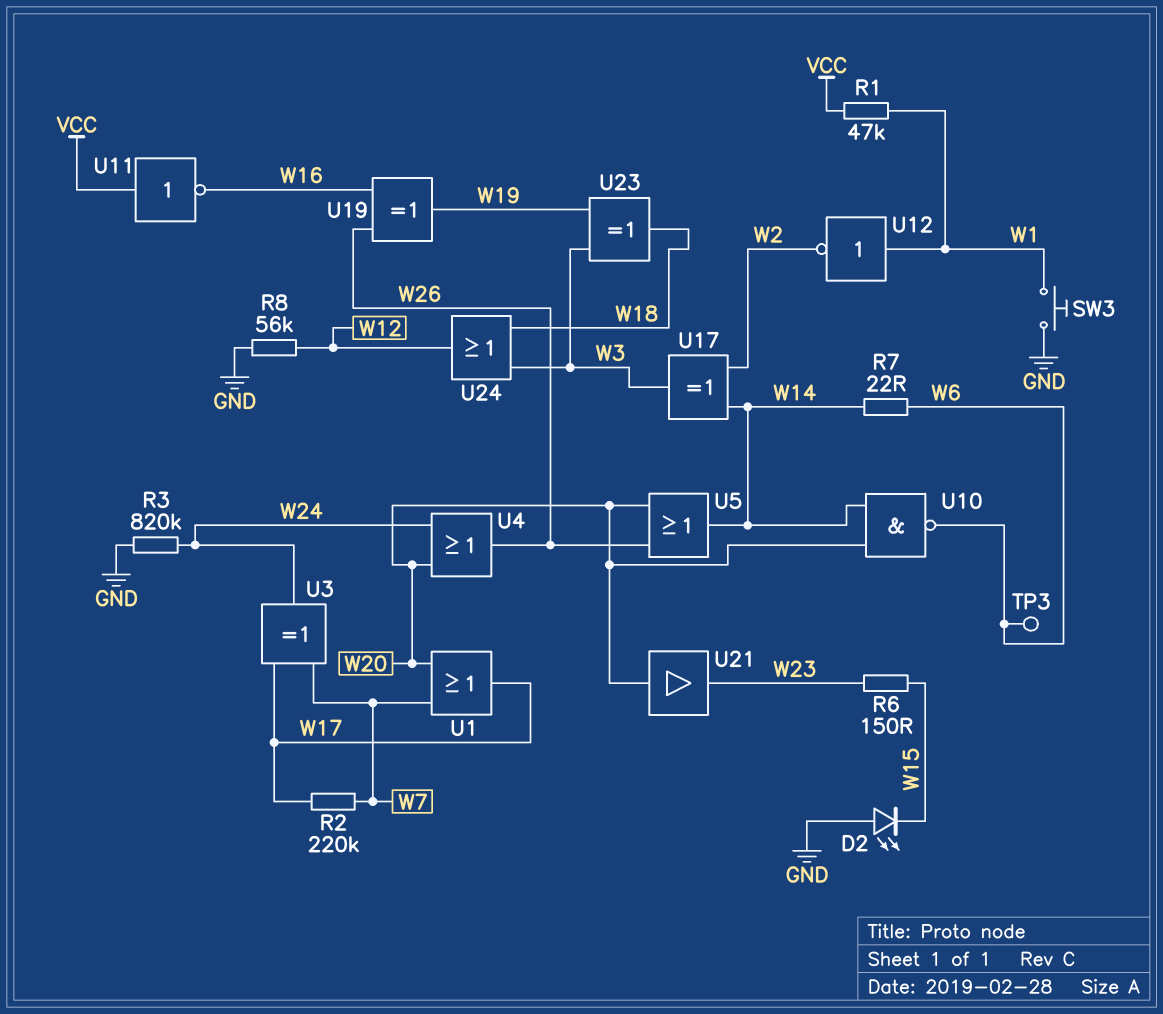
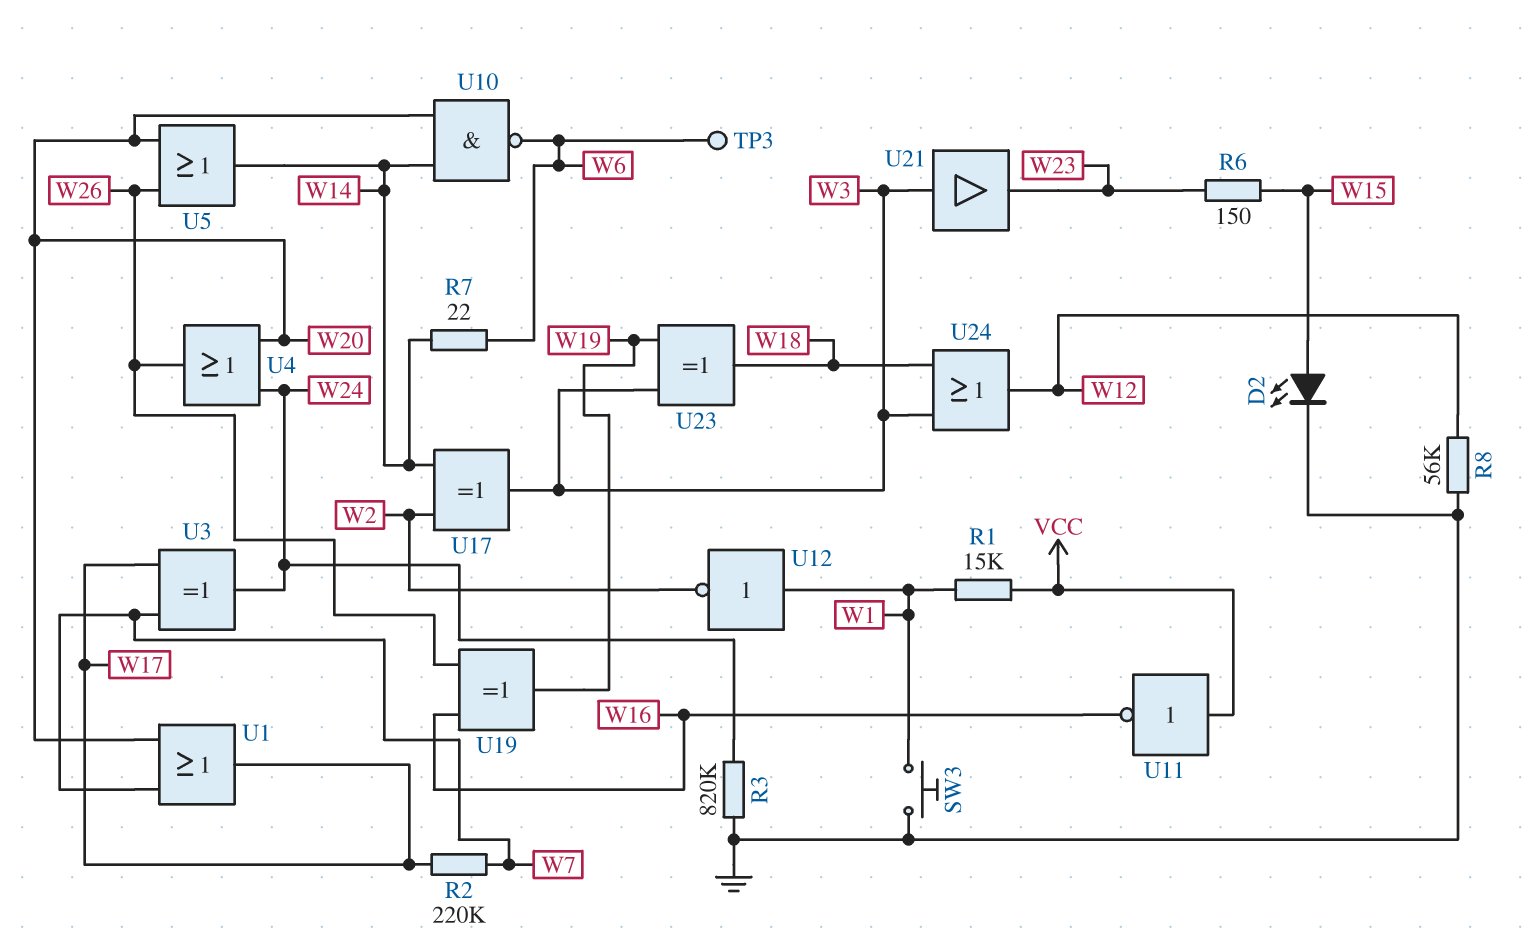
D2: LED (A GND, K W15) -> LED (A W15, K GND)
R1: 47k (VCC, W1) -> 15k (VCC, W1)
U21: buffer (in W20, out W23) -> buffer (in W3, out W23)

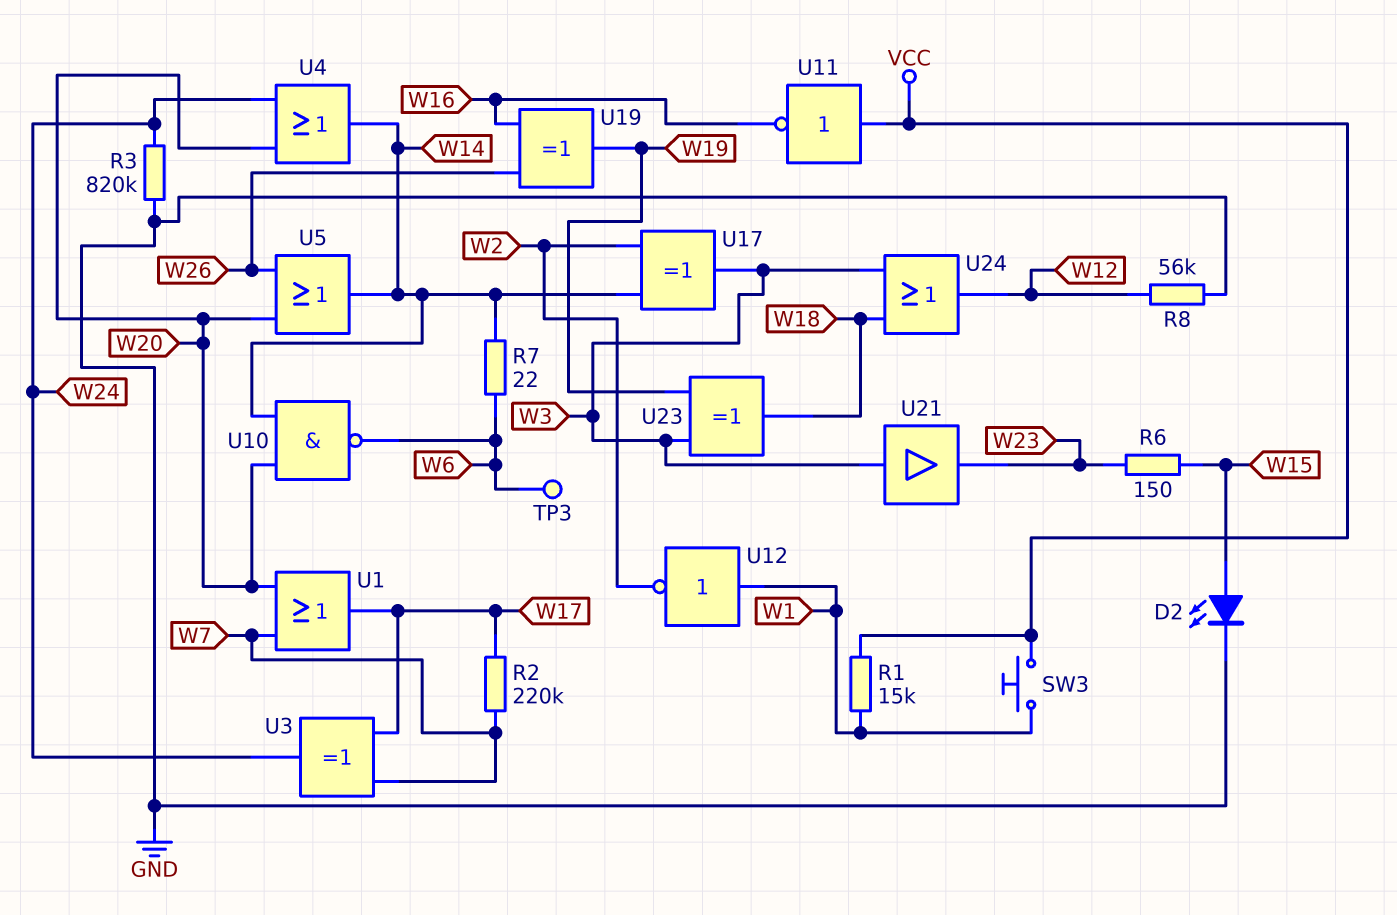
SW3: button (GND, W1) -> button (VCC, W1)
U4: OR (in W20, in W24, out W26) -> OR (in W20, in W24, out W14)

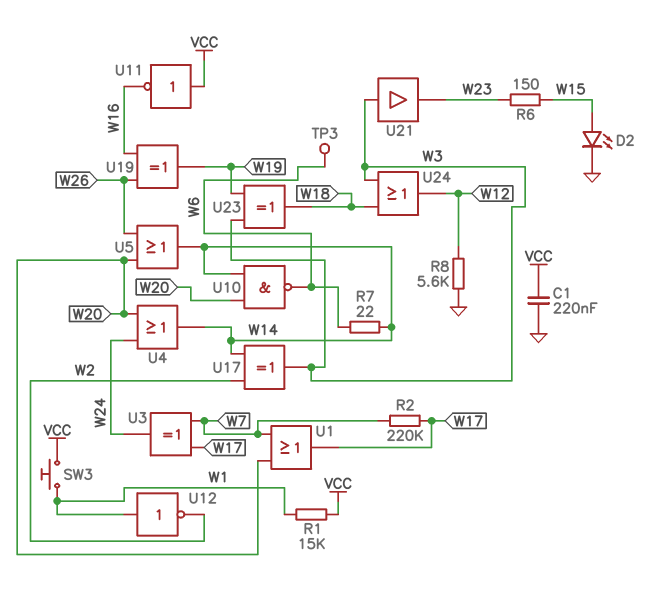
C1: none -> 220nF (GND, VCC)
R3: 820k (GND, W24) -> none
R8: 56k (GND, W12) -> 5.6k (GND, W12)

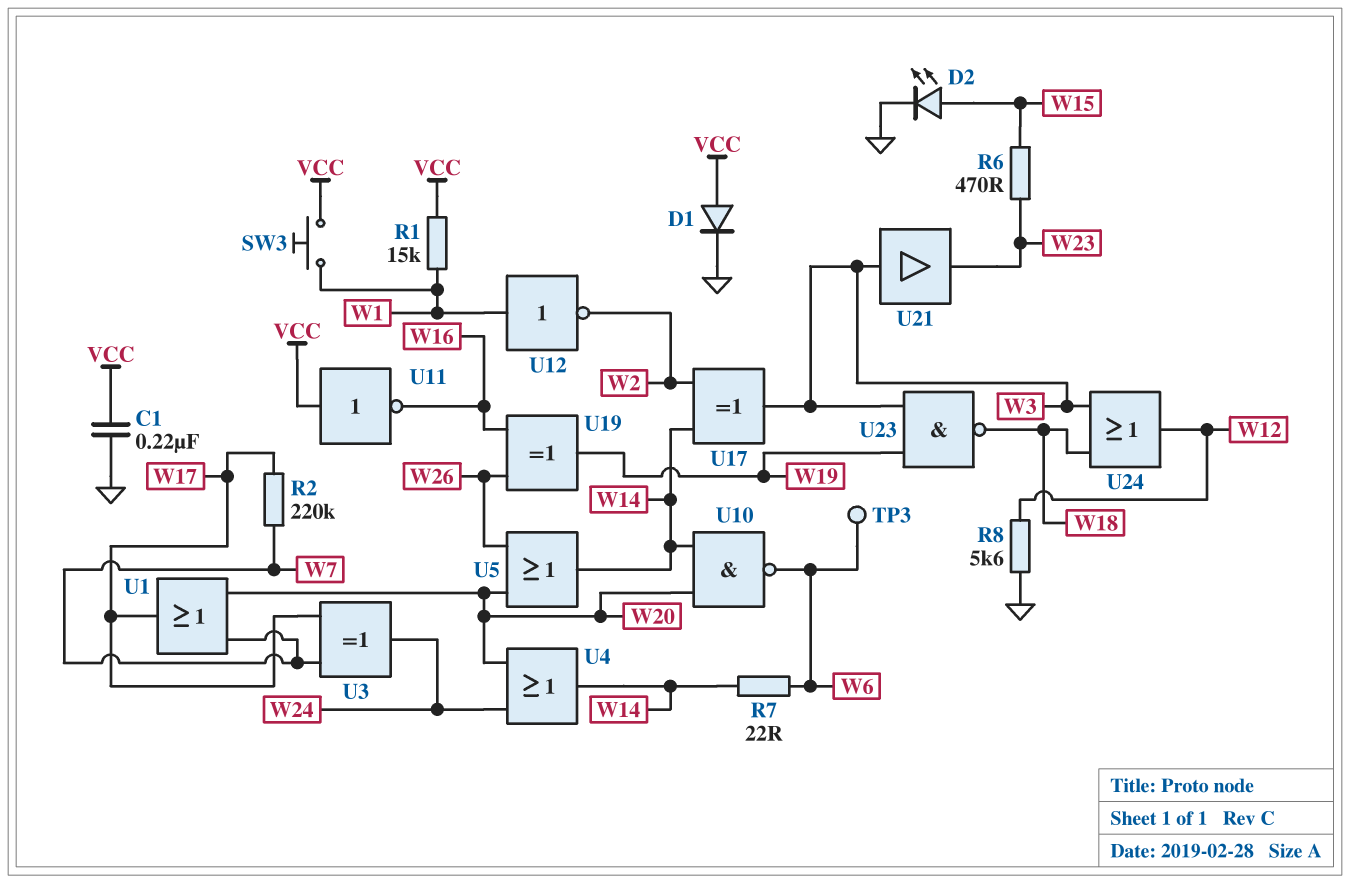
D1: none -> diode (A VCC, K GND)
R6: 150 (W15, W23) -> 470 (W15, W23)
U23: XOR (in W3, in W19, out W18) -> NAND (in W3, in W19, out W18)

